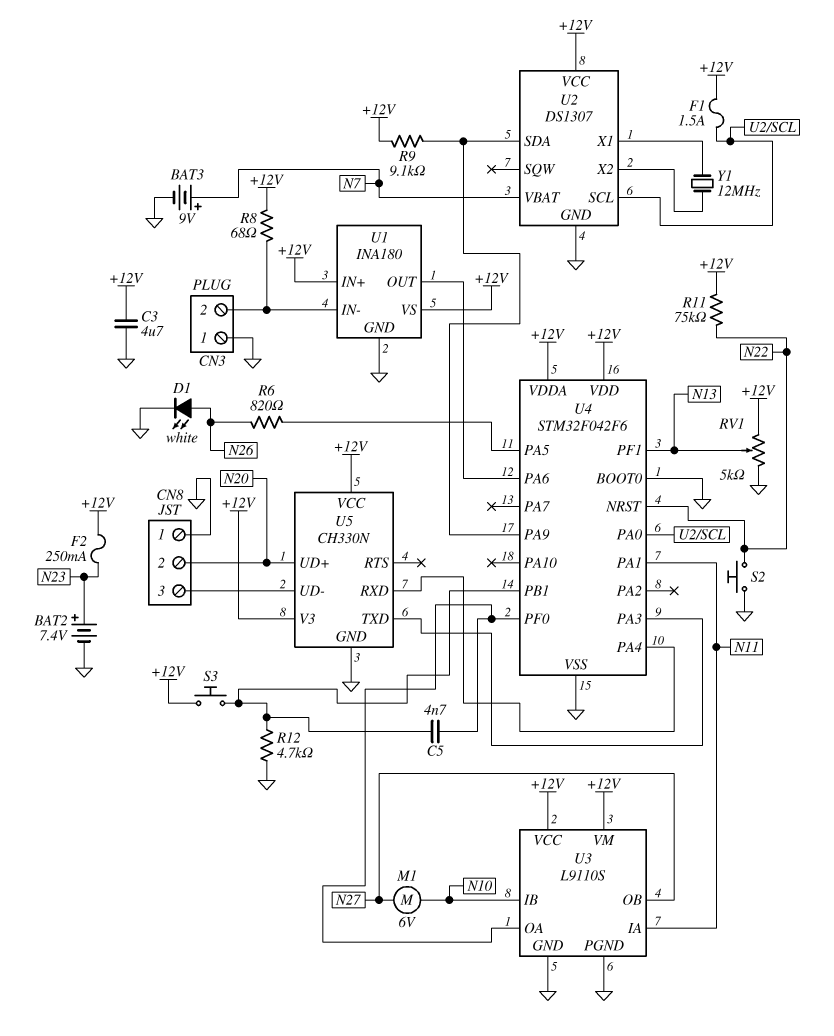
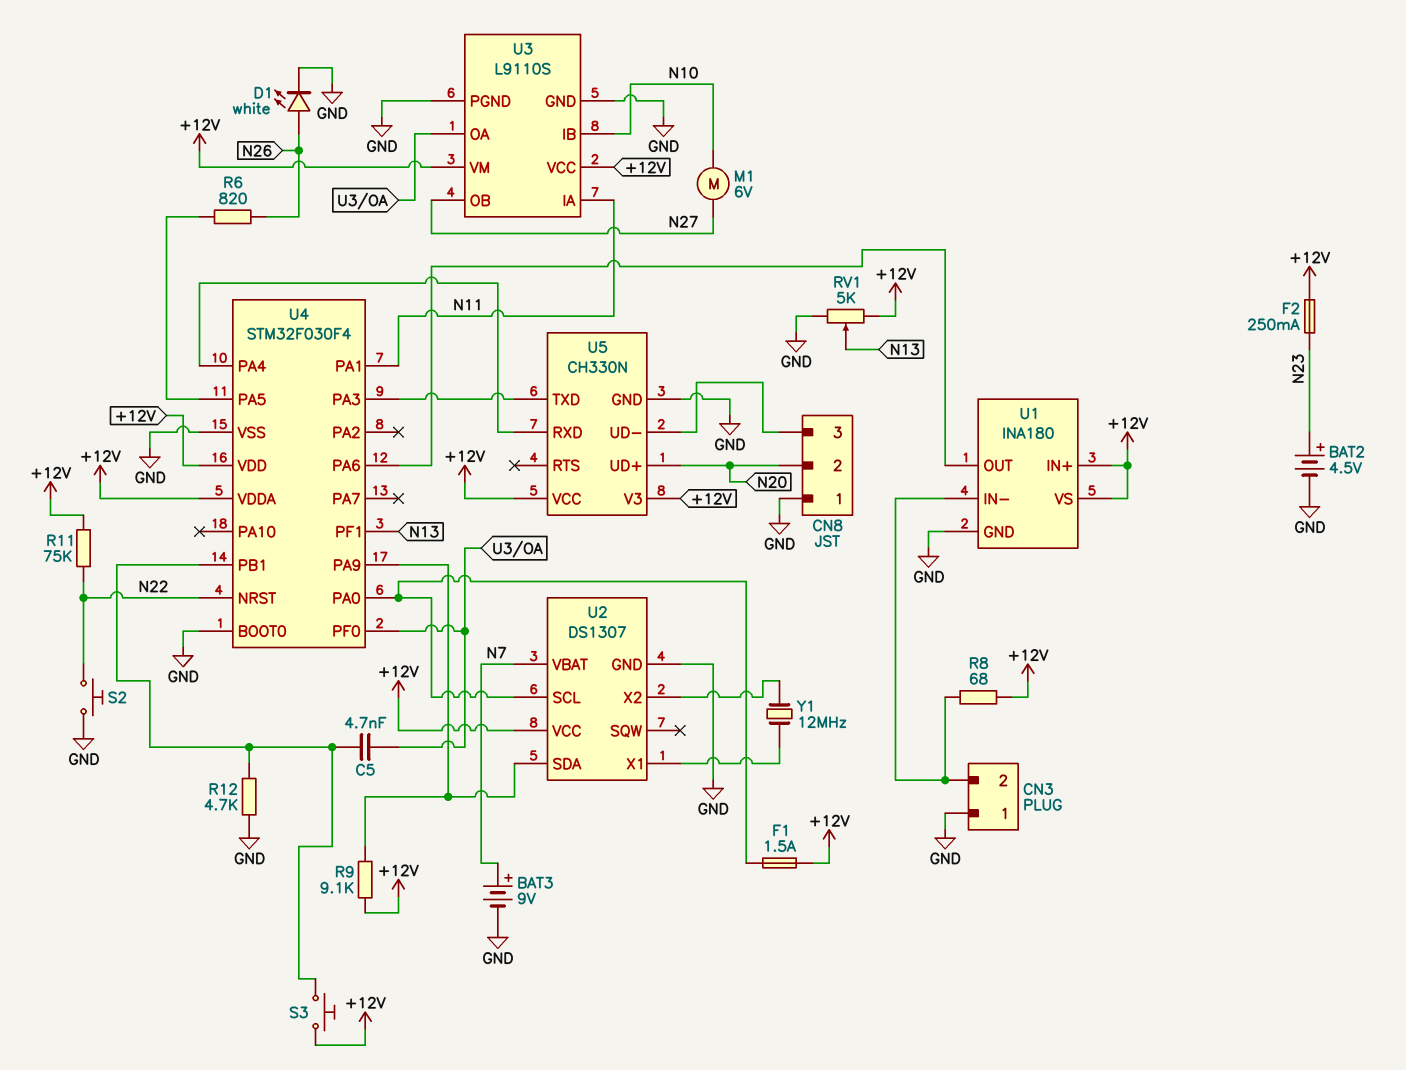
BAT2: 7.4V (plus N23, minus GND) -> 4.5V (plus N23, minus GND)
C3: 4.7uF (+12V, GND) -> none
U4: STM32F042F6 -> STM32F030F4

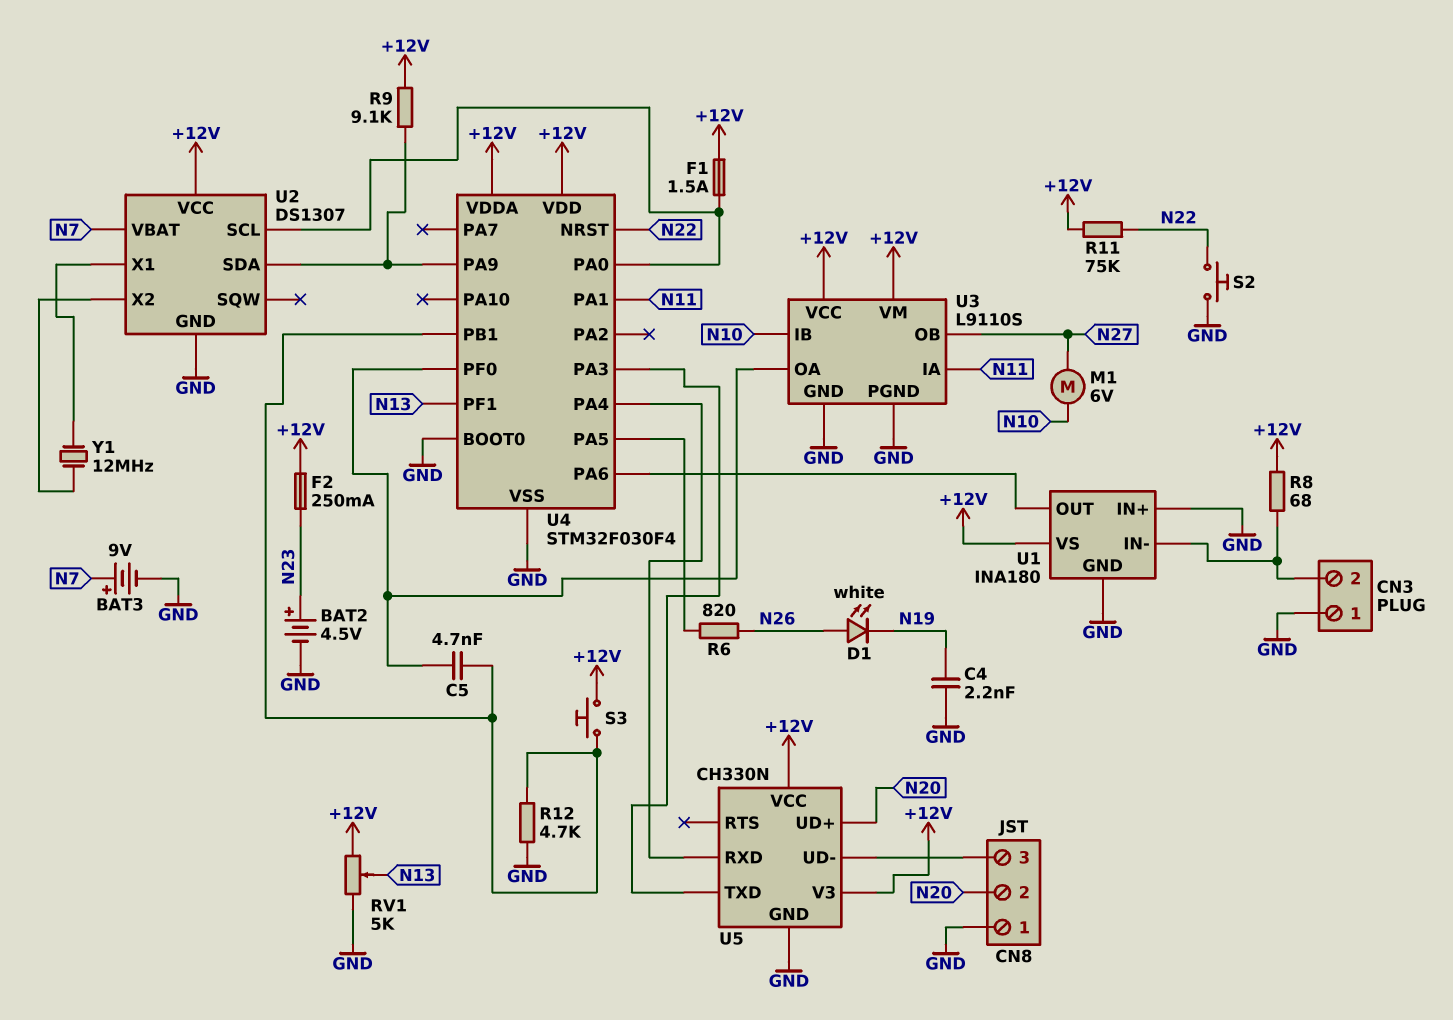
C4: none -> 2.2nF (GND, N19)
D1: LED white (A N26, K GND) -> LED white (A N26, K N19)
U1 pin IN+: +12V -> GND

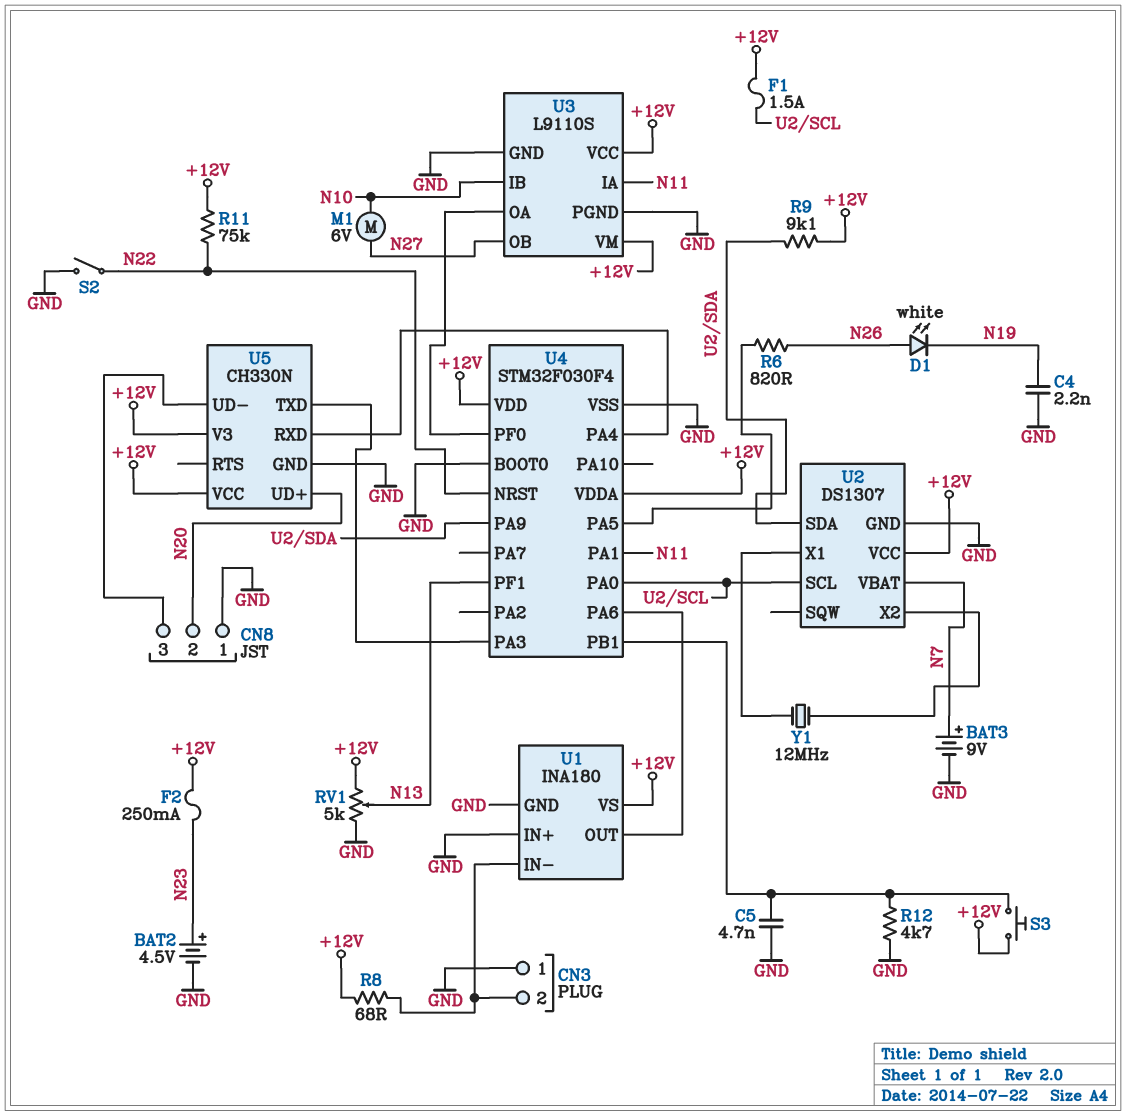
C5: 4.7nF (U3/OA, U4/PB1) -> 4.7nF (GND, U4/PB1)
S2: button (GND, N22) -> switch (GND, N22)

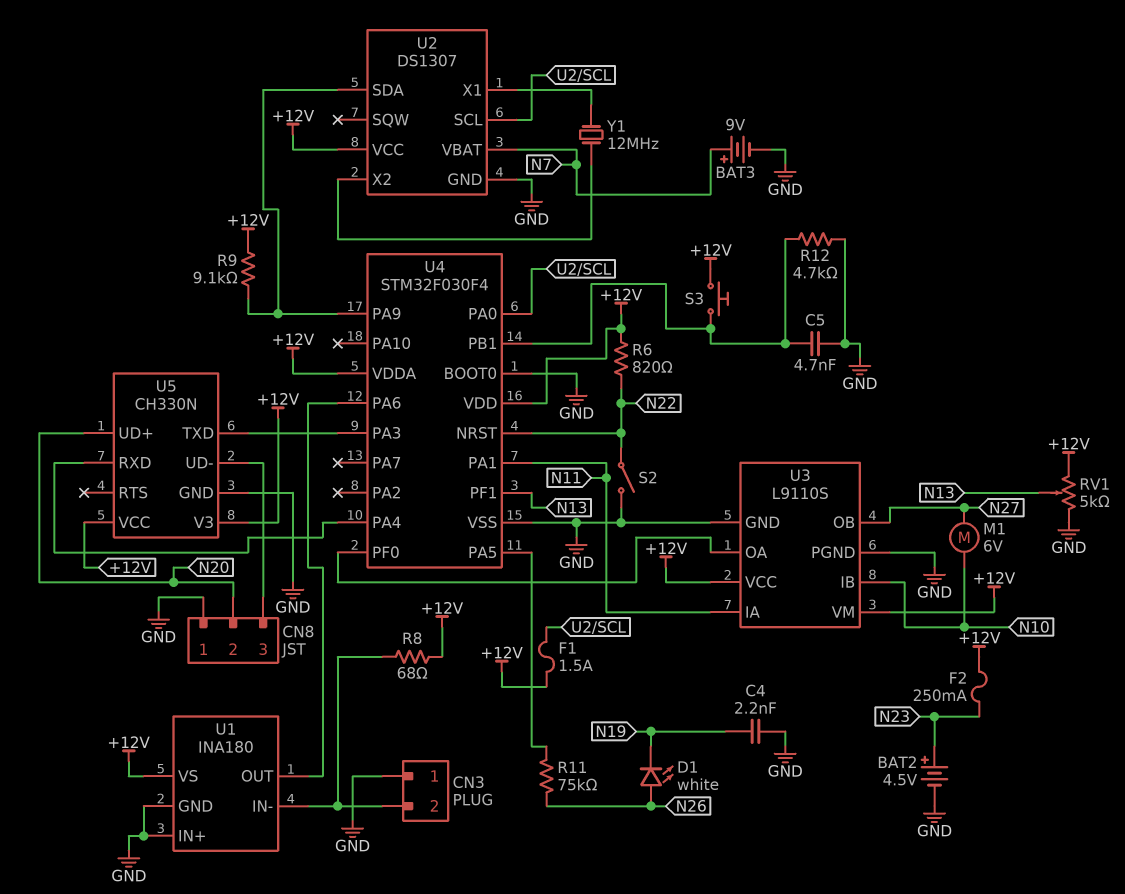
R6: 820 (N26, U4/PA5) -> 820 (+12V, N22)
R11: 75k (+12V, N22) -> 75k (N26, U4/PA5)

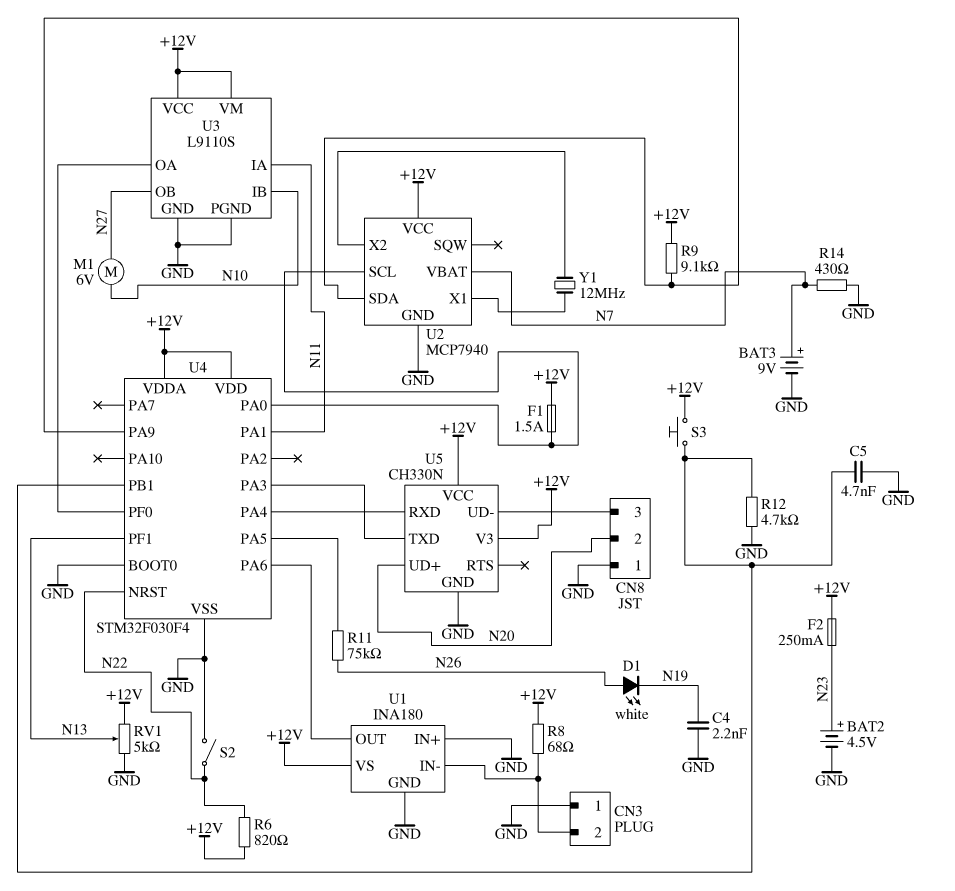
R14: none -> 430 (GND, N7)
U2: DS1307 -> MCP7940

